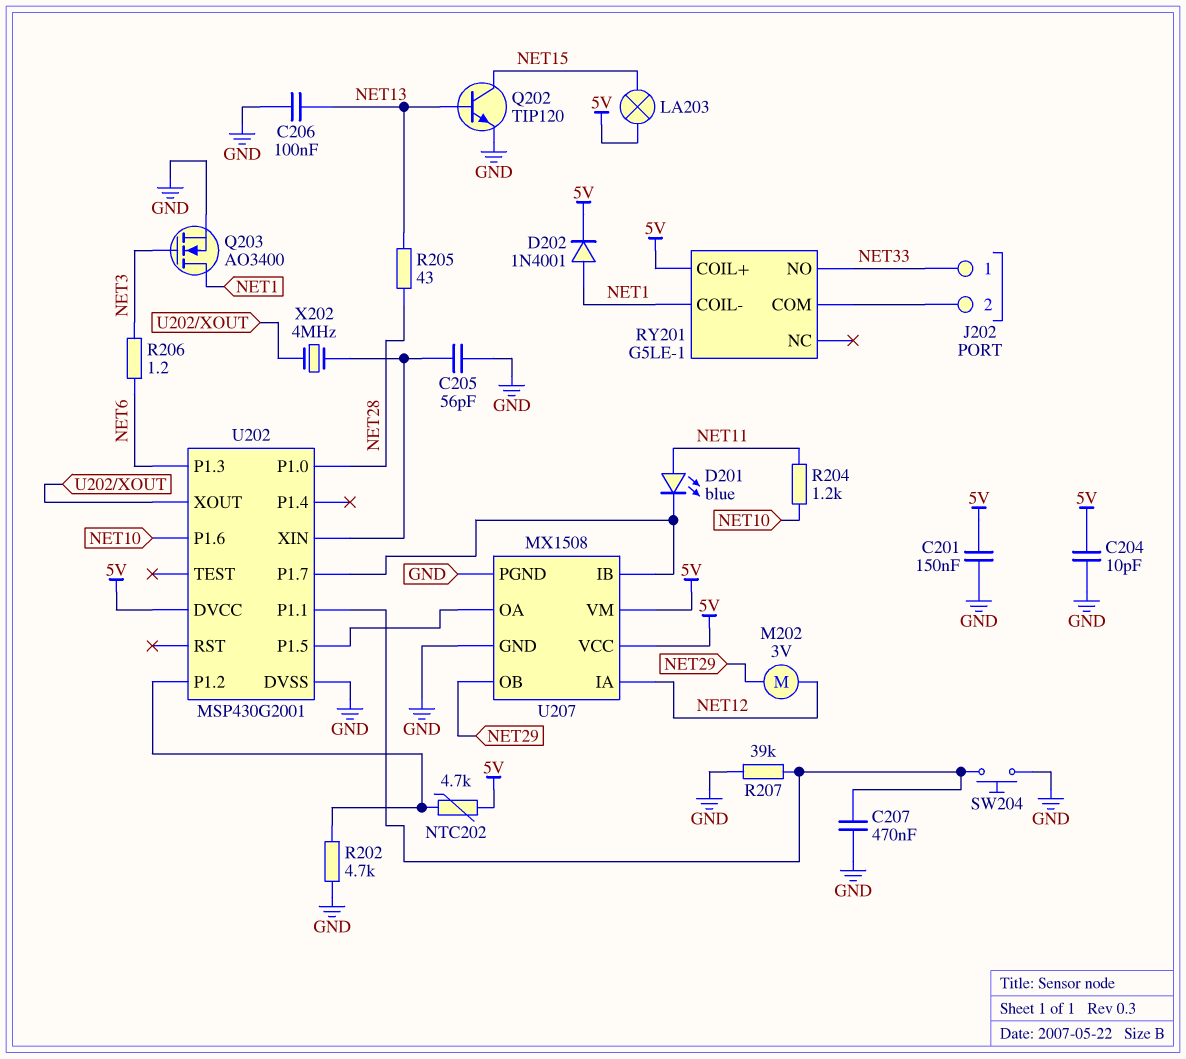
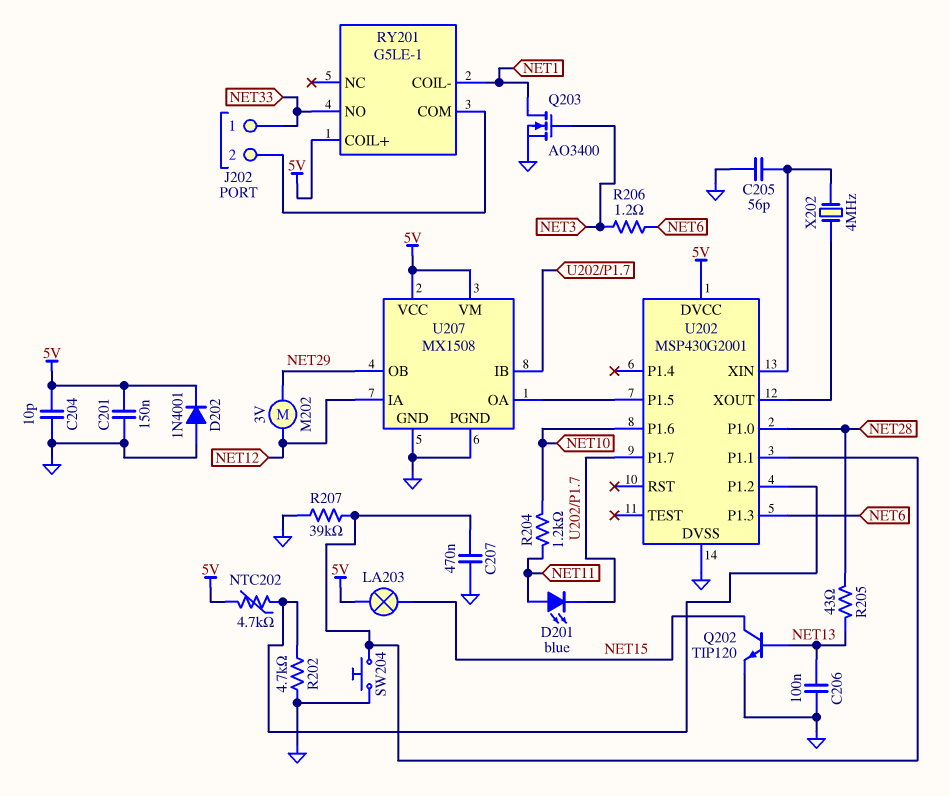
D202: diode 1N4001 (A NET1, K 5V) -> diode 1N4001 (A GND, K 5V)

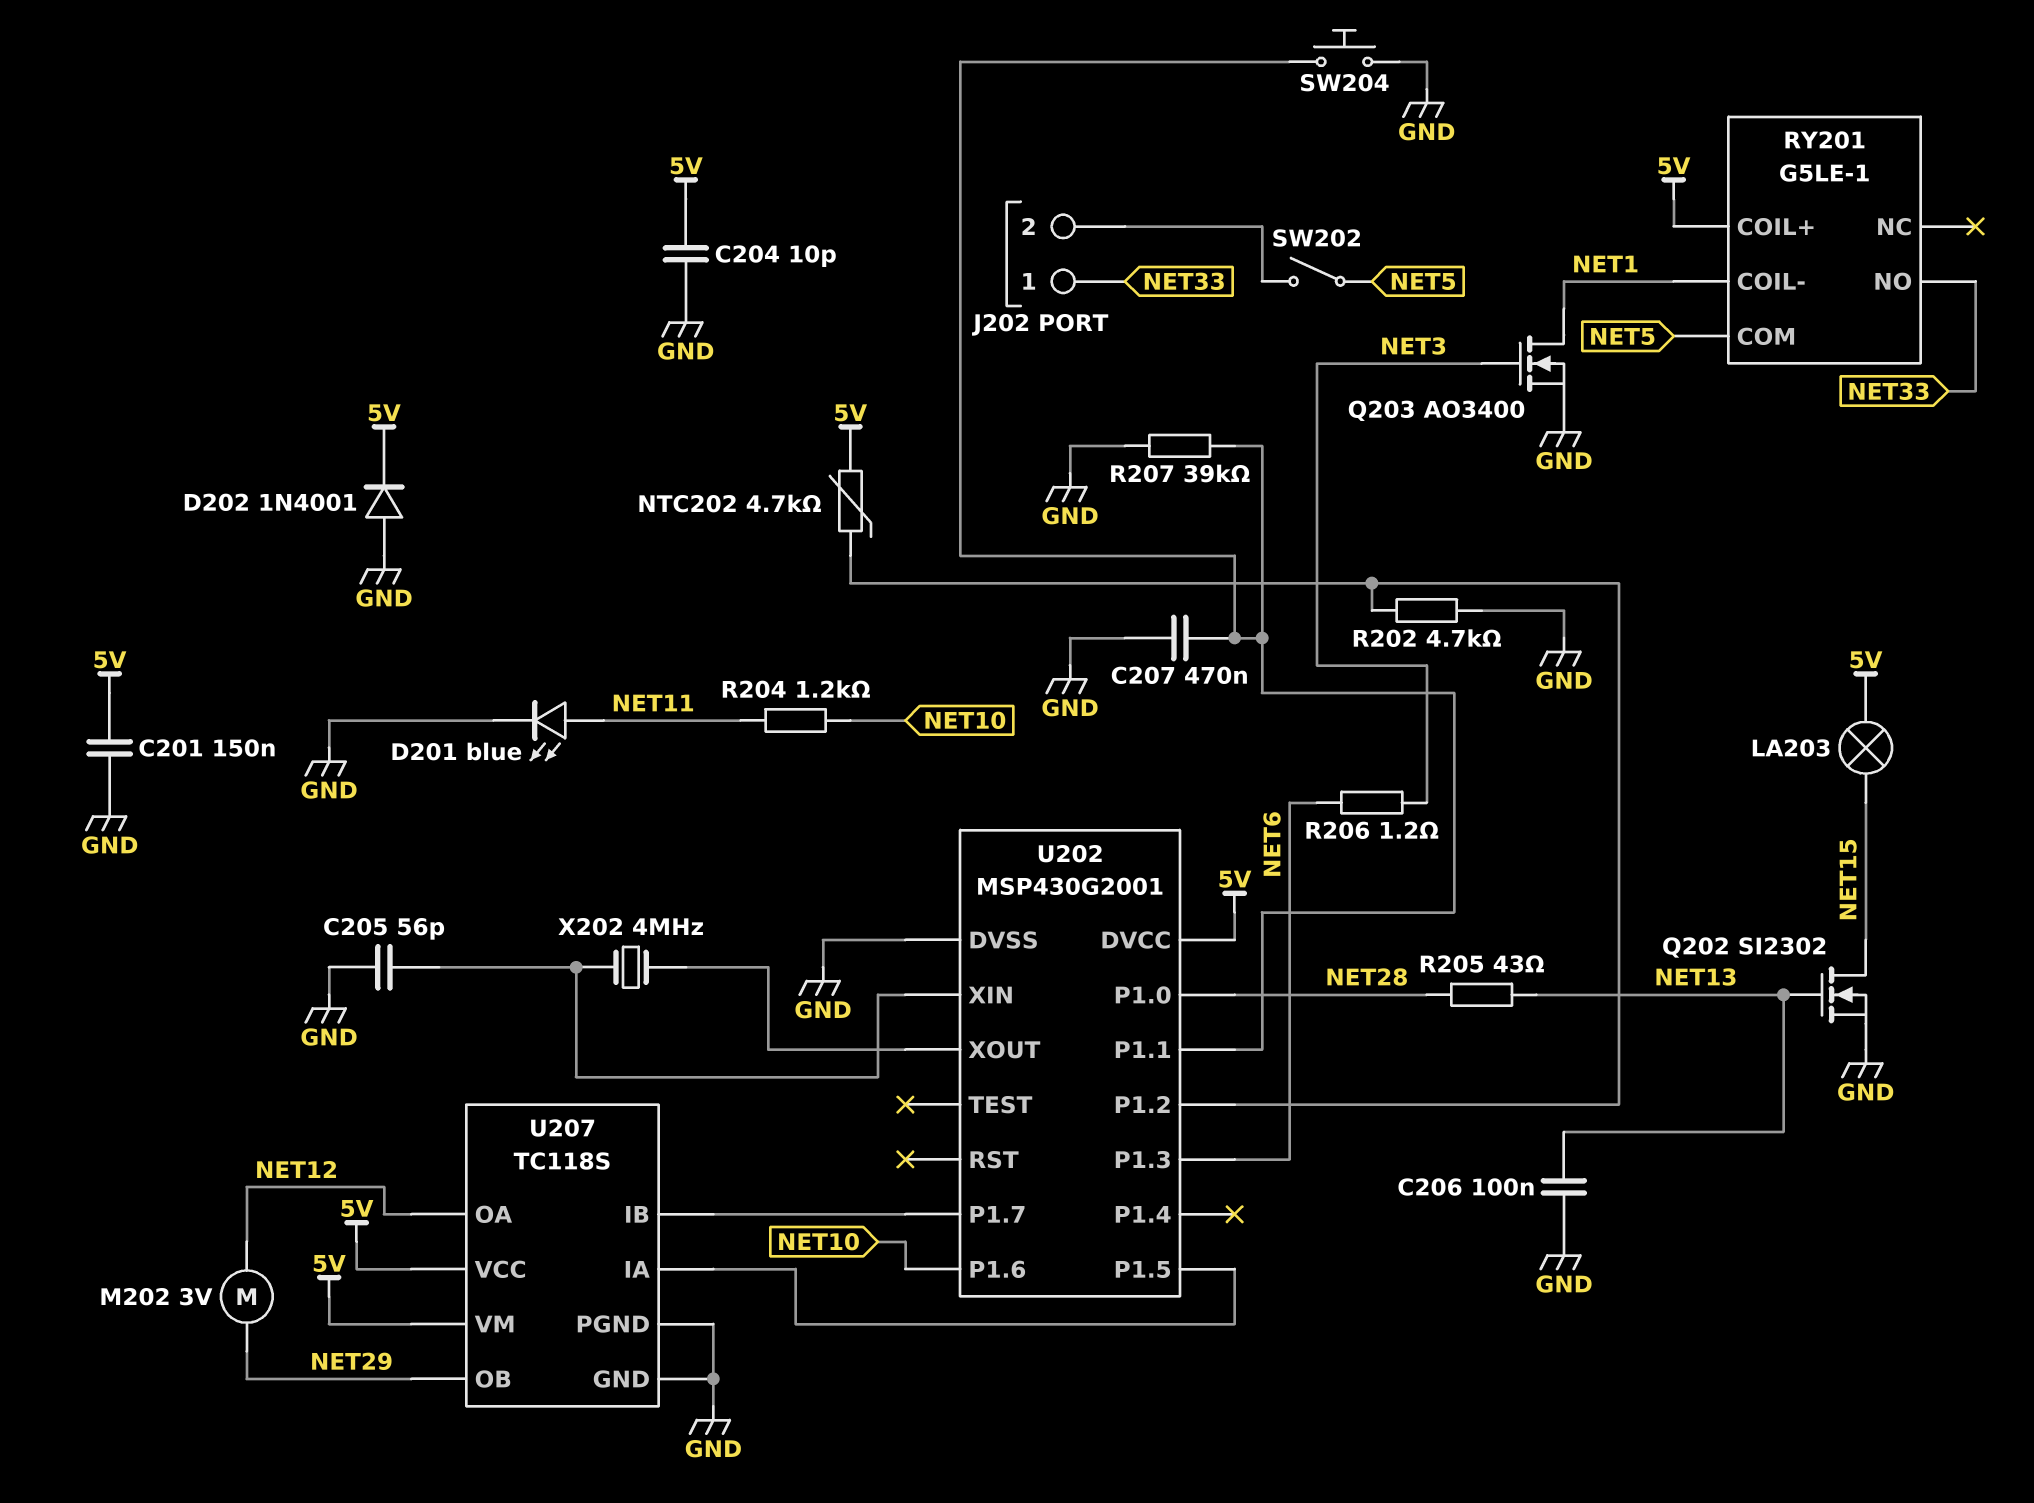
D201: LED blue (A NET11, K U202/P1.7) -> LED blue (A NET11, K GND)
Q202: NPN TIP120 (B NET13, C NET15, E GND) -> NMOS SI2302 (G NET13, D NET15, S GND)
RY201 pin COM: J202/2 -> NET5
SW202: none -> switch (J202/2, NET5)
U207: MX1508 -> TC118S
U207 pin IA: NET12 -> U202/P1.5
U207 pin OA: U202/P1.5 -> NET12

